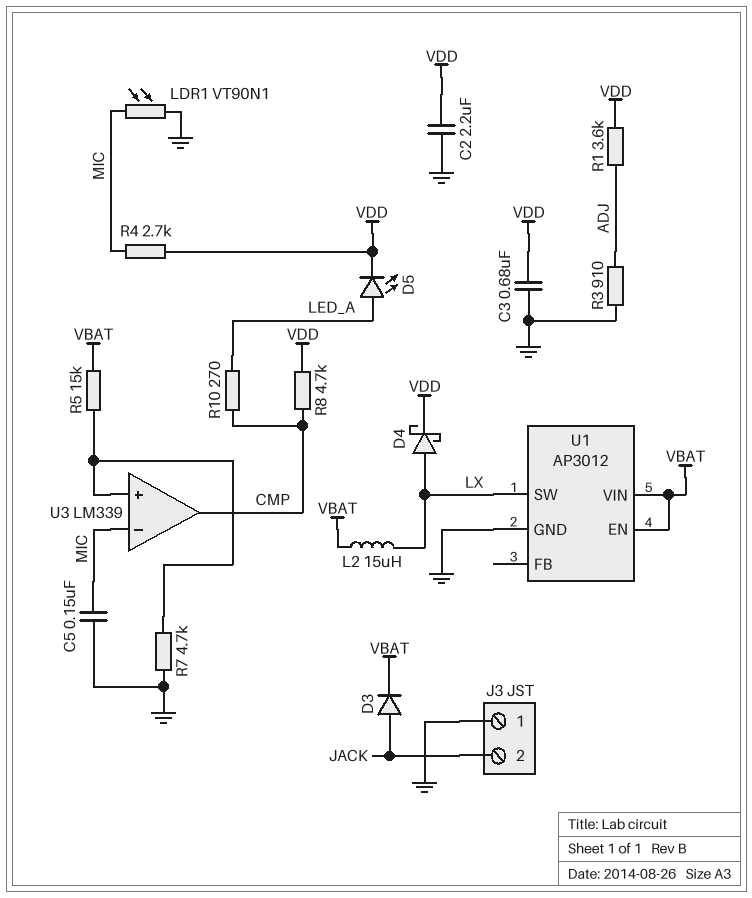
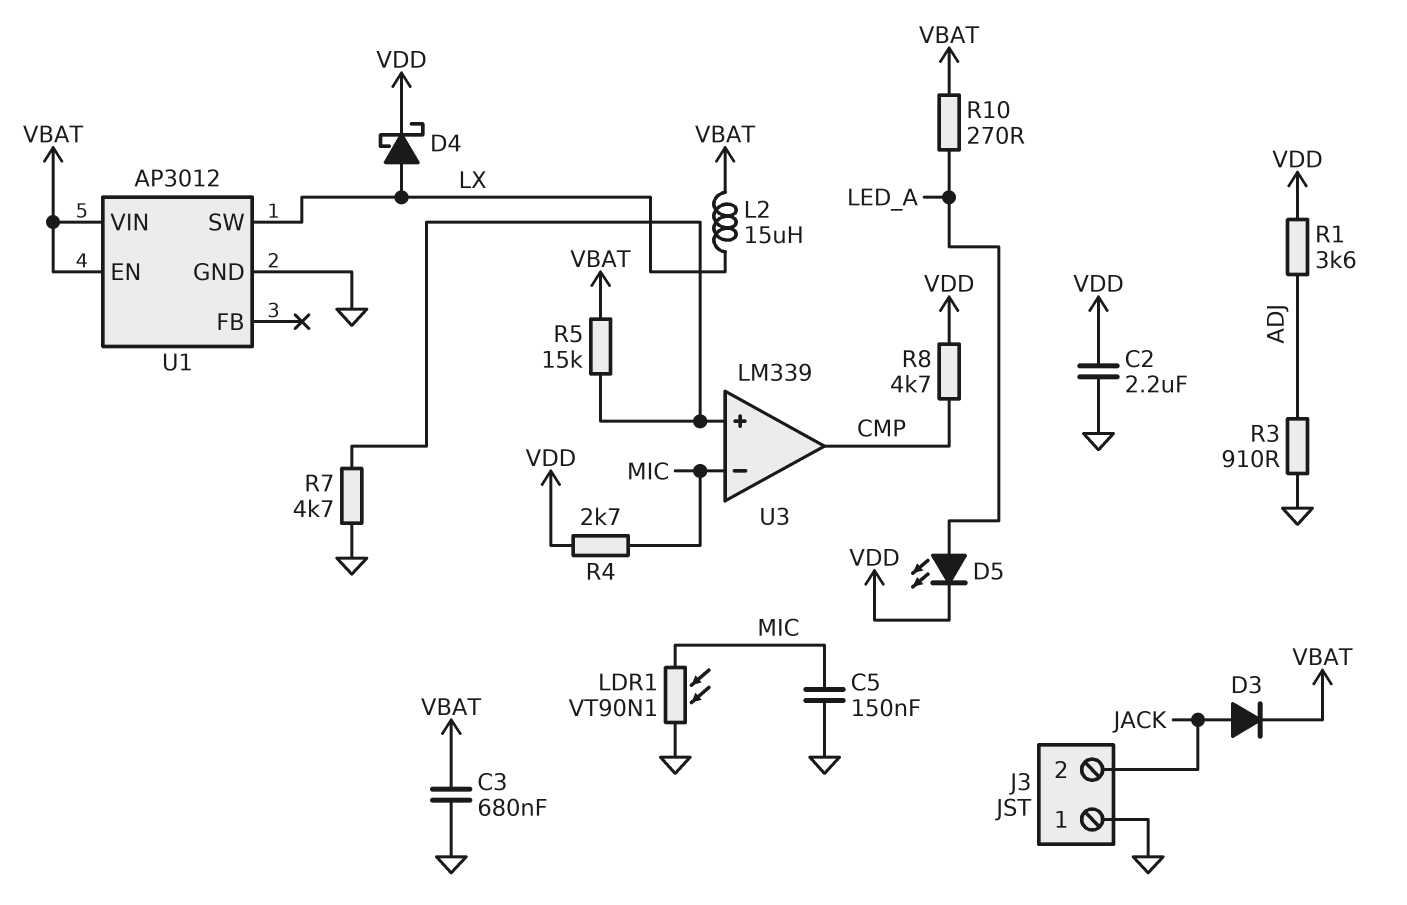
C3: 680nF (GND, VDD) -> 680nF (GND, VBAT)
R10: 270 (CMP, LED_A) -> 270 (LED_A, VBAT)

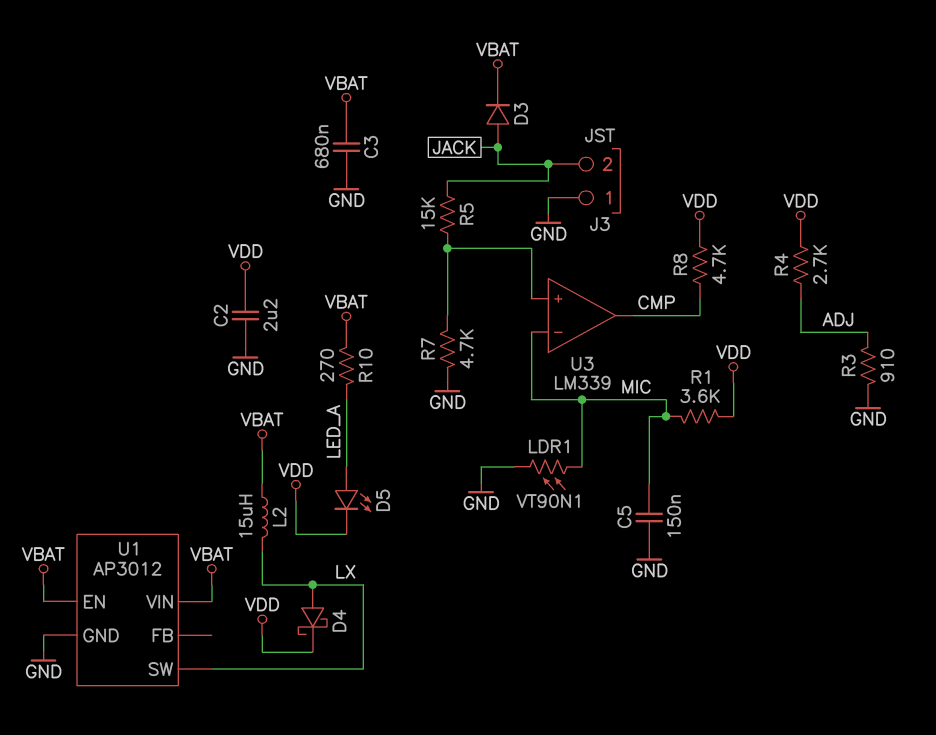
R1: 3.6k (ADJ, VDD) -> 3.6k (MIC, VDD)
R4: 2.7k (MIC, VDD) -> 2.7k (ADJ, VDD)
R5: 15k (U3/in+, VBAT) -> 15k (JACK, U3/in+)

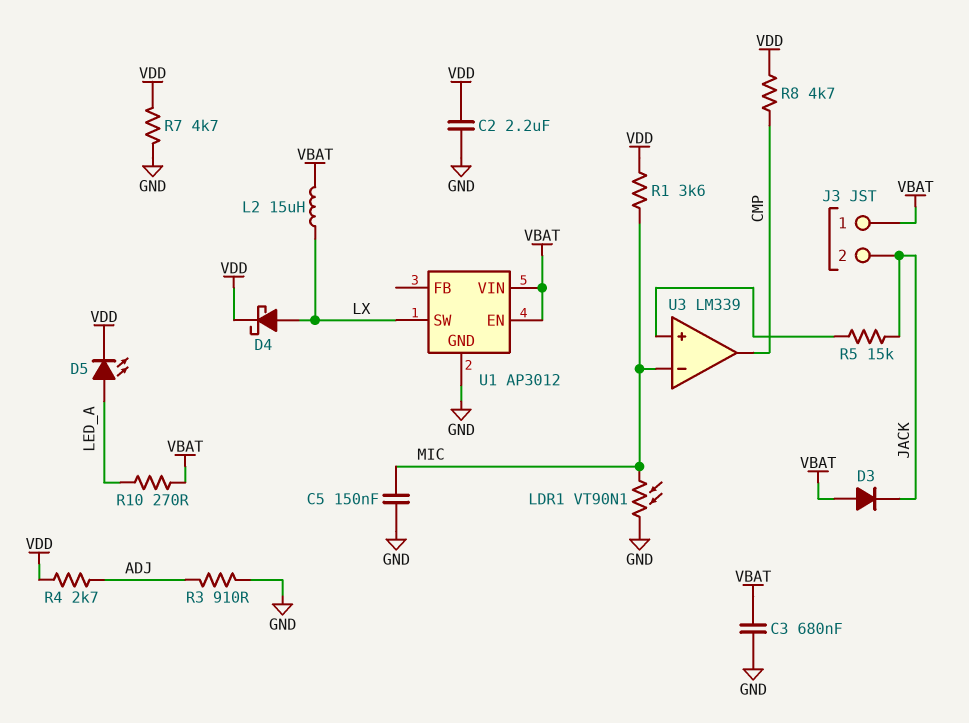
D3: diode (A JACK, K VBAT) -> diode (A VBAT, K JACK)
J3 pin 1: GND -> VBAT
R7: 4.7k (GND, U3/in+) -> 4.7k (GND, VDD)

